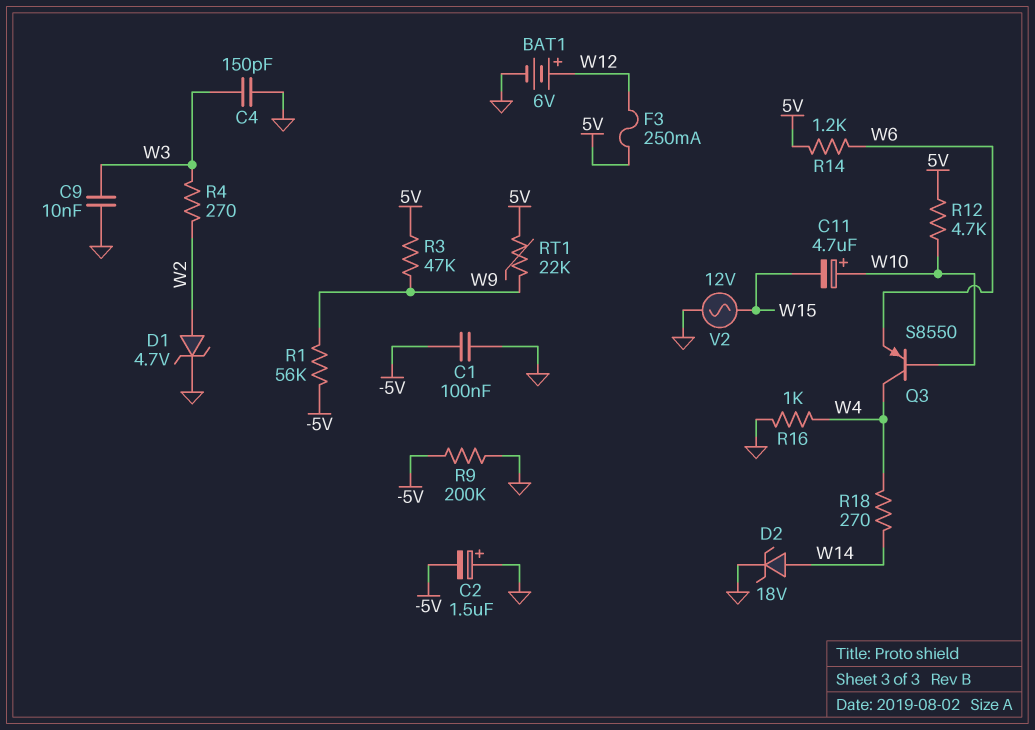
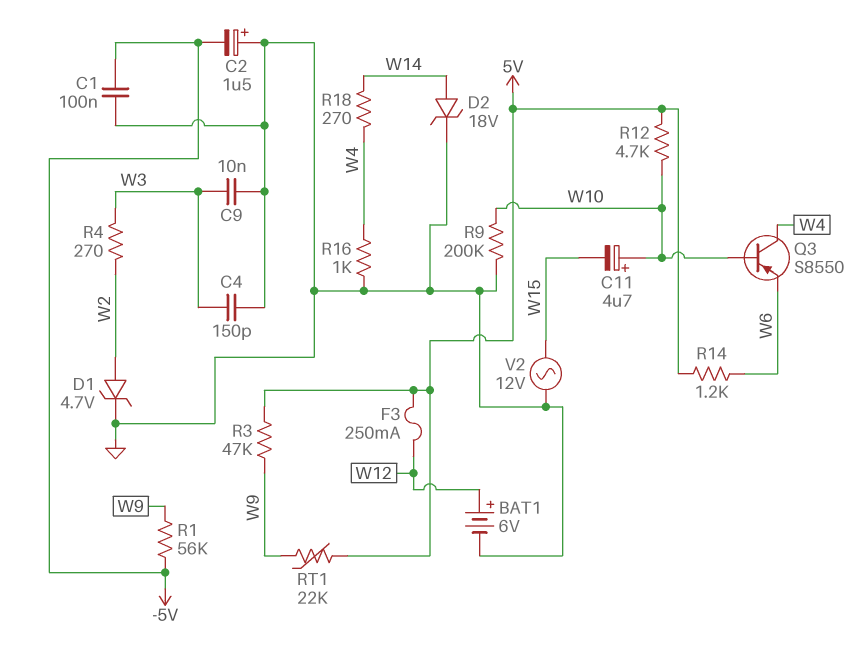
R9: 200k (-5V, GND) -> 200k (GND, W10)

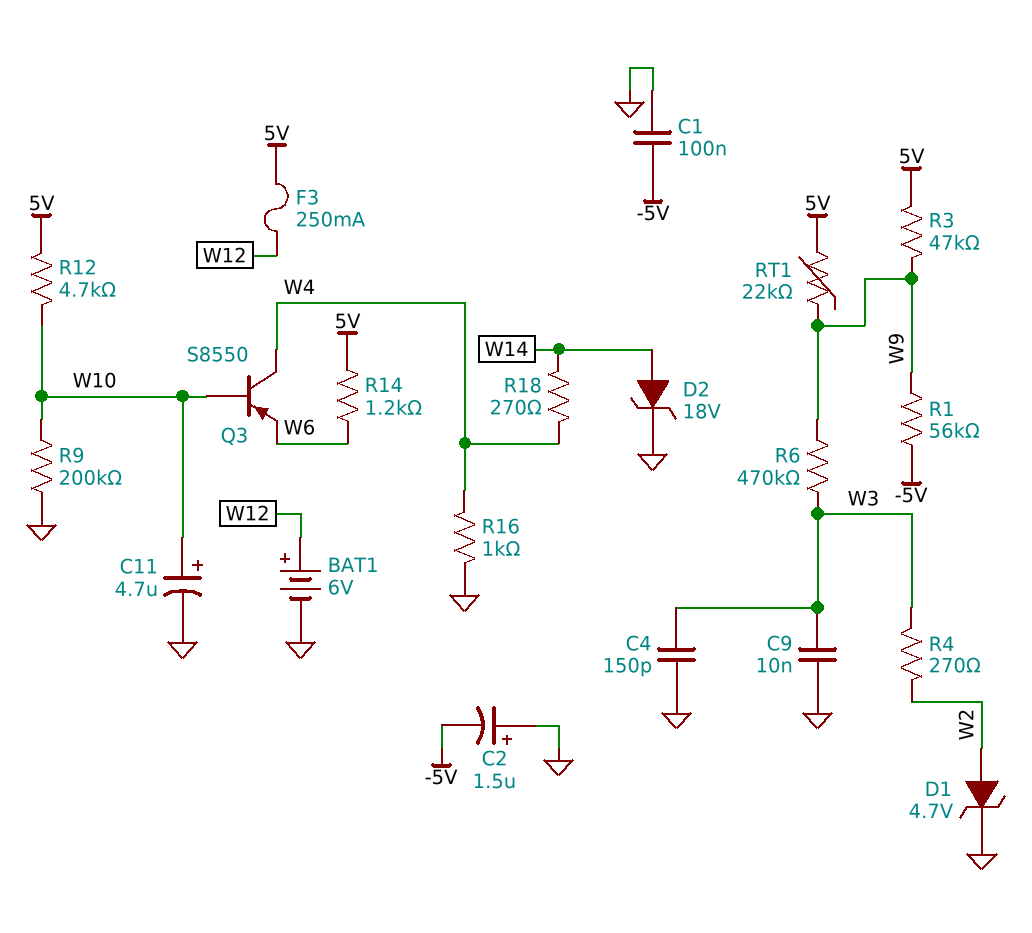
C11: 4.7uF (plus W10, minus W15) -> 4.7uF (plus W10, minus GND)
R6: none -> 470k (W3, W9)
V2: AC 12V (GND, W15) -> none

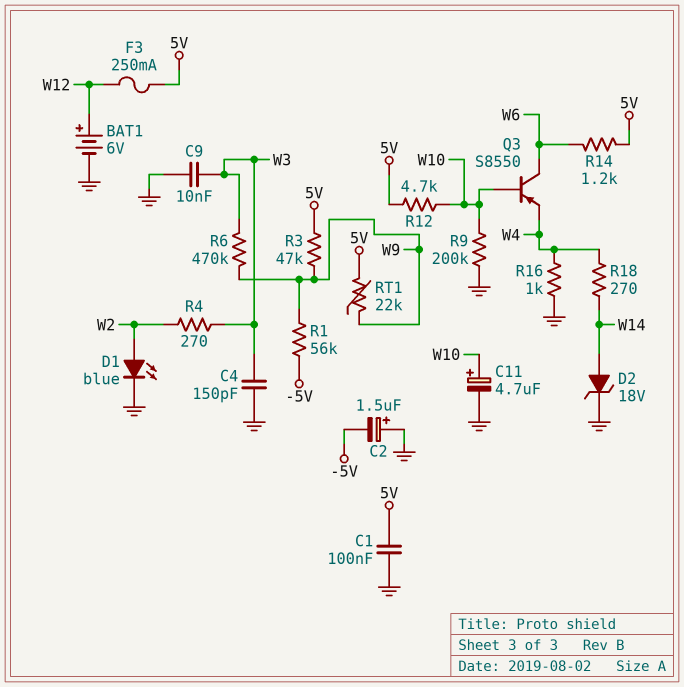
C1: 100nF (-5V, GND) -> 100nF (5V, GND)
D1: zener 4.7V (A W2, K GND) -> LED blue (A W2, K GND)
Q3: PNP S8550 (B W10, C W4, E W6) -> PNP S8550 (B W10, C W6, E W4)

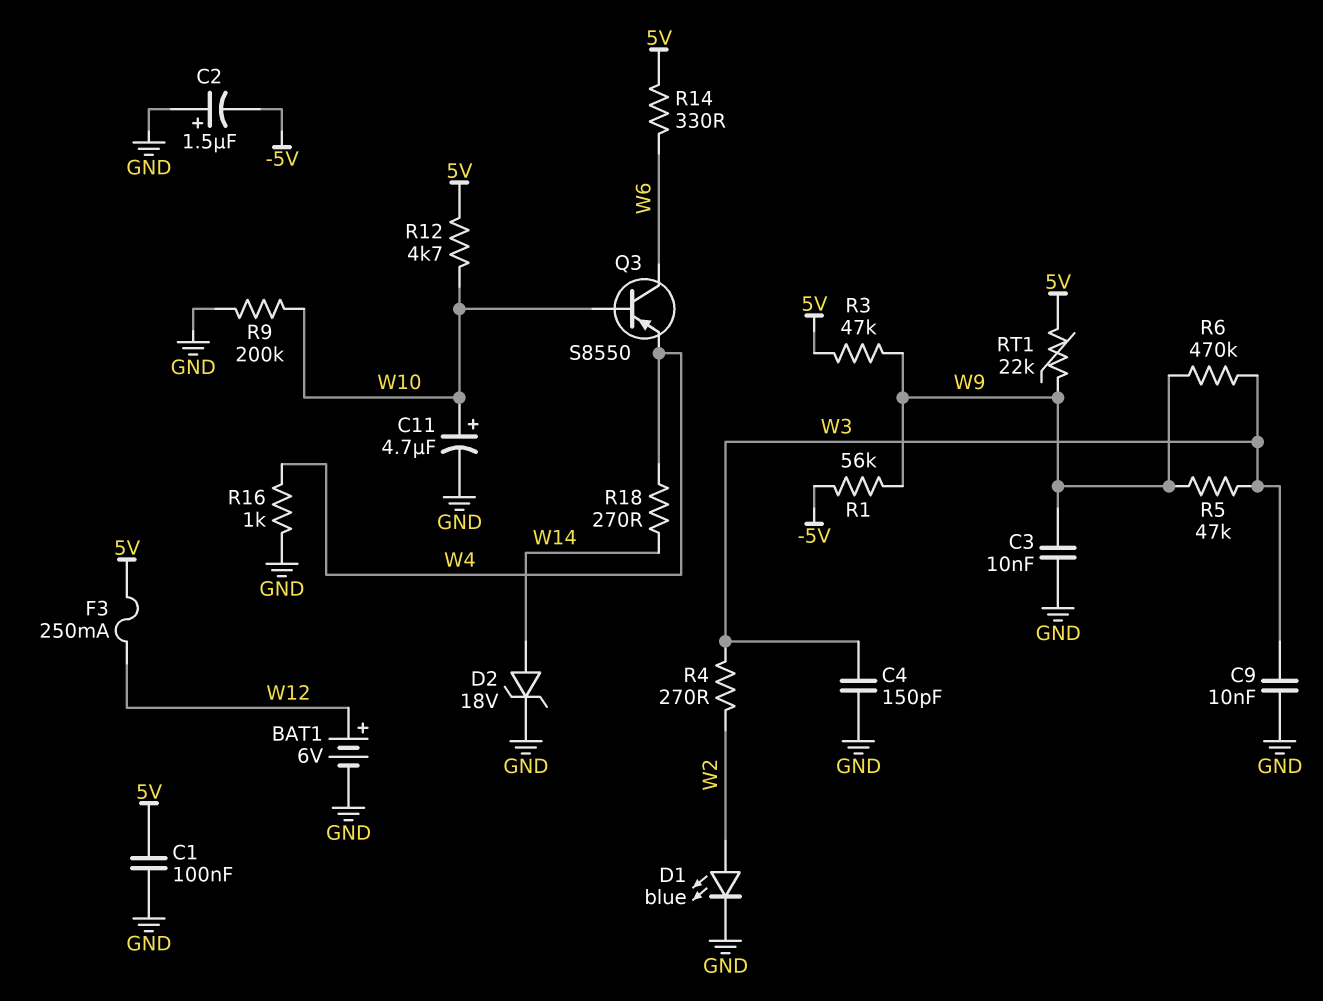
C3: none -> 10nF (GND, W9)
R5: none -> 47k (W3, W9)
R14: 1.2k (5V, W6) -> 330 (5V, W6)

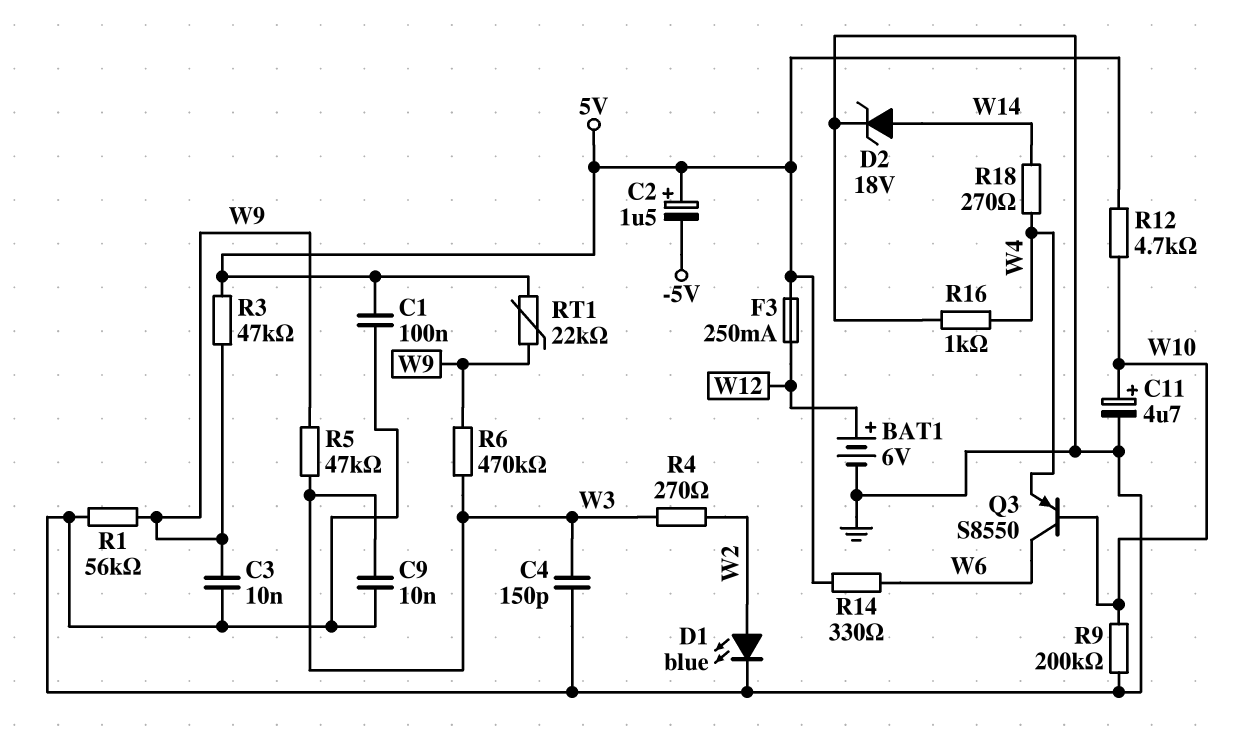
C2: 1.5uF (plus GND, minus -5V) -> 1.5uF (plus 5V, minus -5V)
R1: 56k (-5V, W9) -> 56k (GND, W9)

